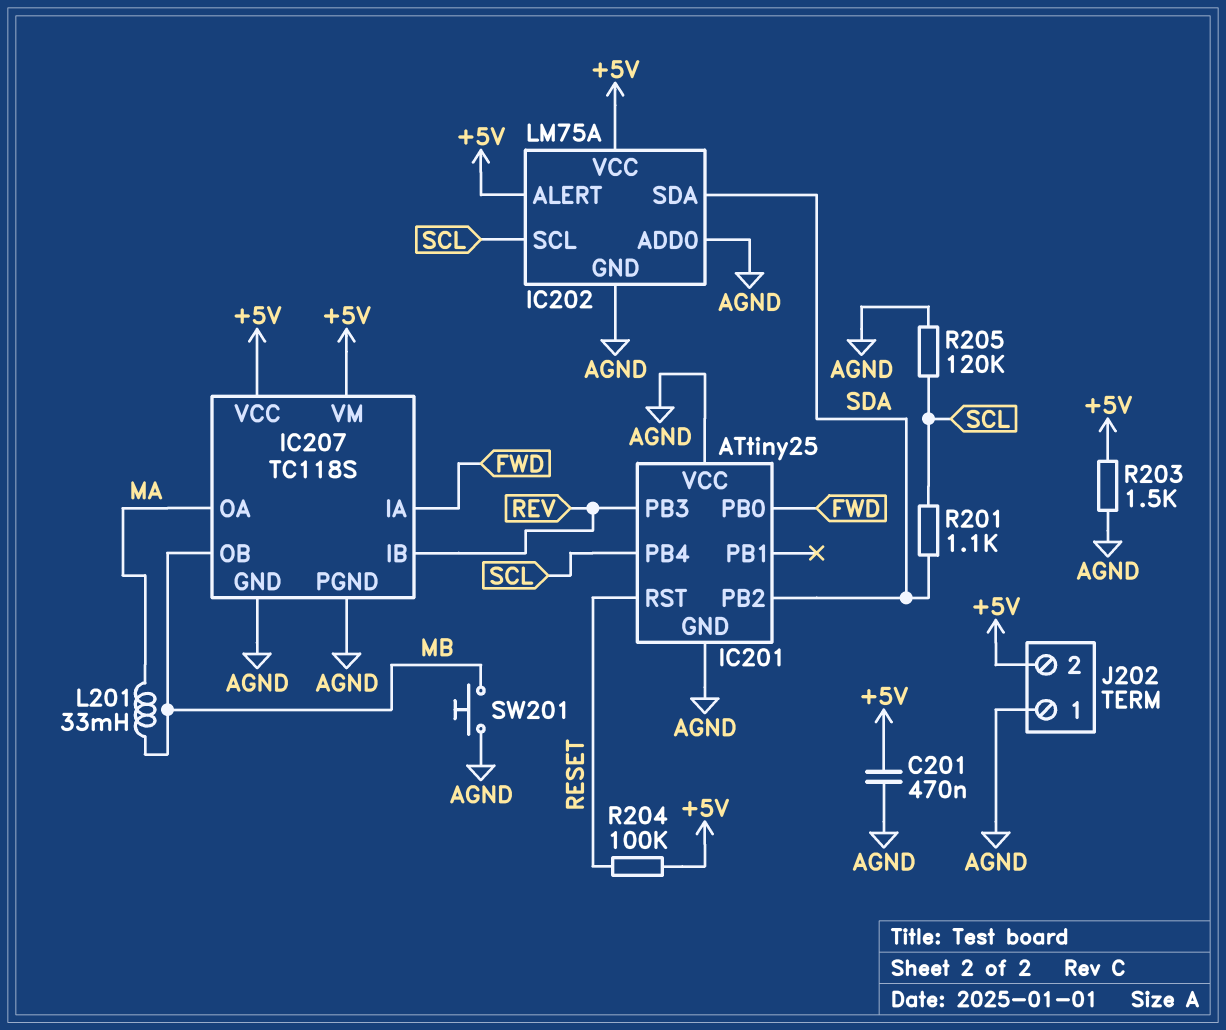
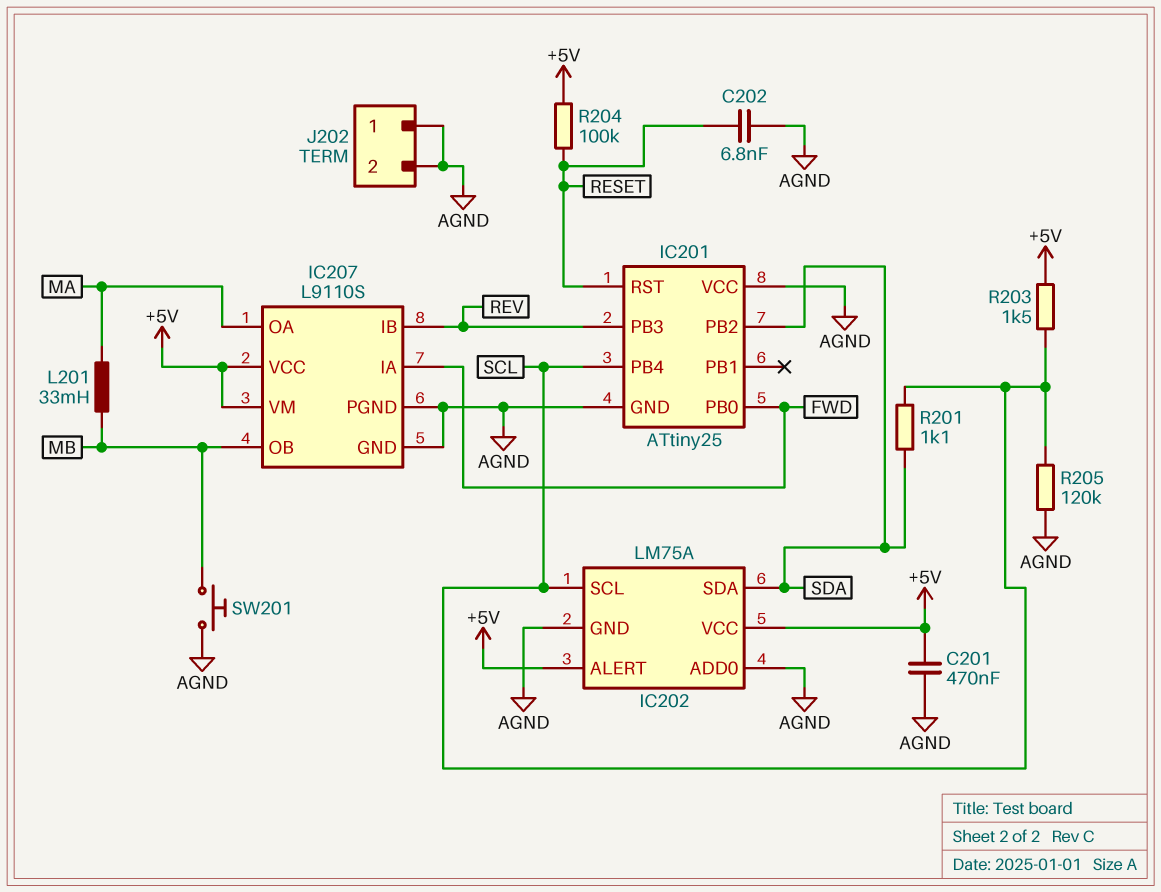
C202: none -> 6.8nF (AGND, RESET)
IC207: TC118S -> L9110S
J202 pin 2: +5V -> AGND
R203: 1.5k (+5V, AGND) -> 1.5k (+5V, SCL)

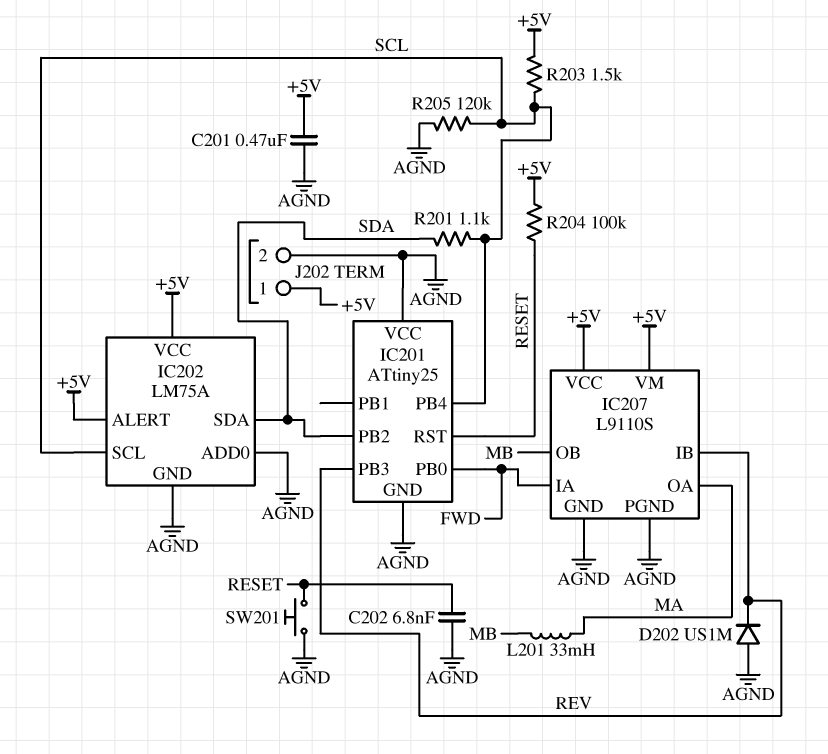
D202: none -> diode US1M (A AGND, K REV)
J202 pin 1: AGND -> +5V
SW201: button (AGND, MB) -> button (AGND, RESET)

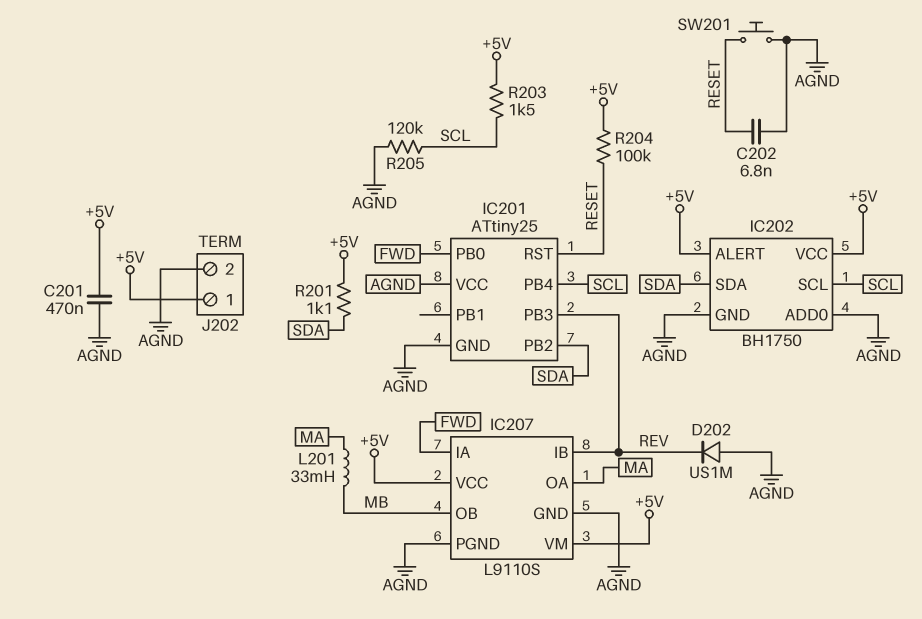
IC202: LM75A -> BH1750
R201: 1.1k (SCL, SDA) -> 1.1k (+5V, SDA)

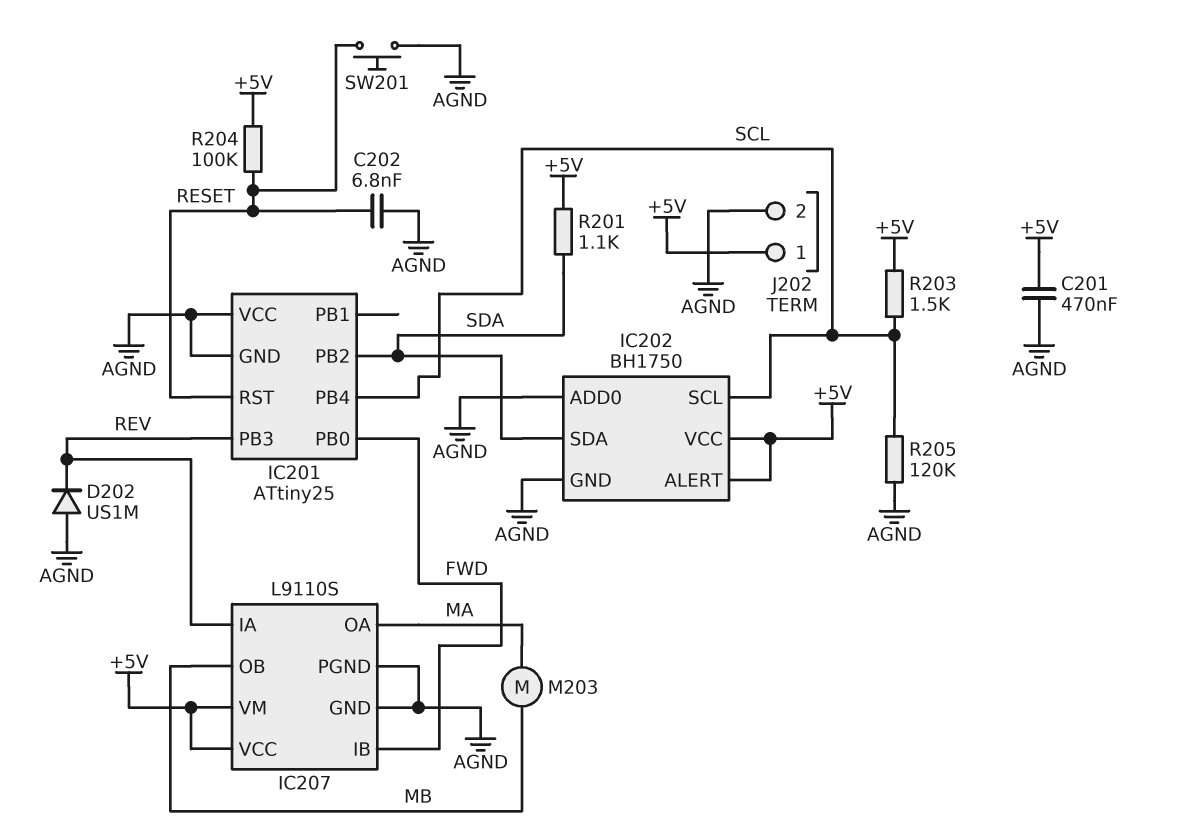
IC207 pin IA: FWD -> REV
IC207 pin IB: REV -> FWD
L201: 33mH (MA, MB) -> none
M203: none -> motor (MA, MB)

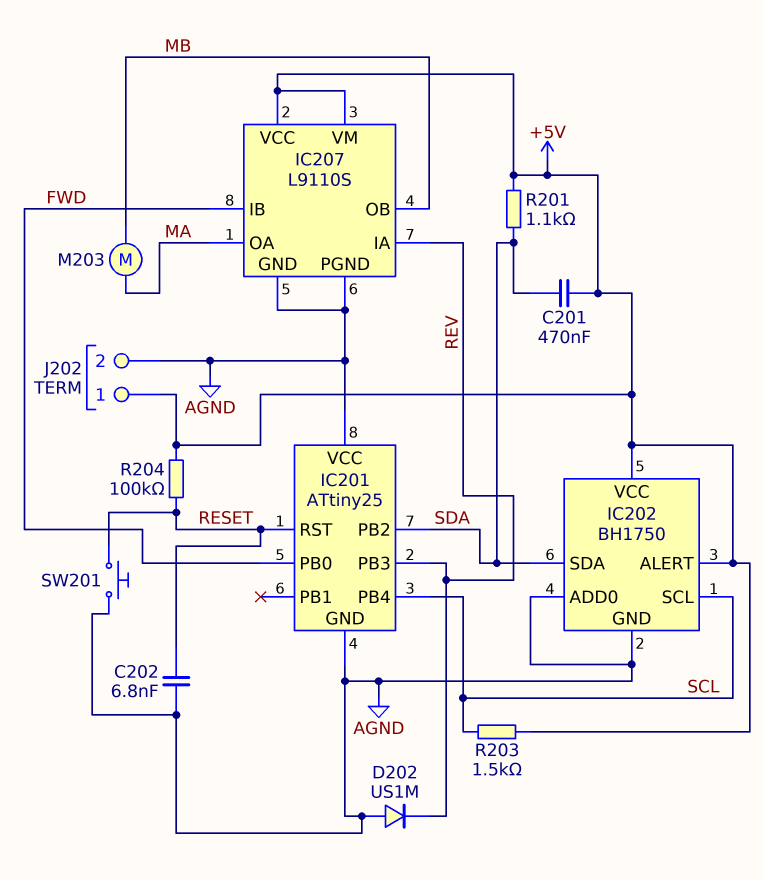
C201: 470nF (+5V, AGND) -> 470nF (+5V, SDA)
R205: 120k (AGND, SCL) -> none

